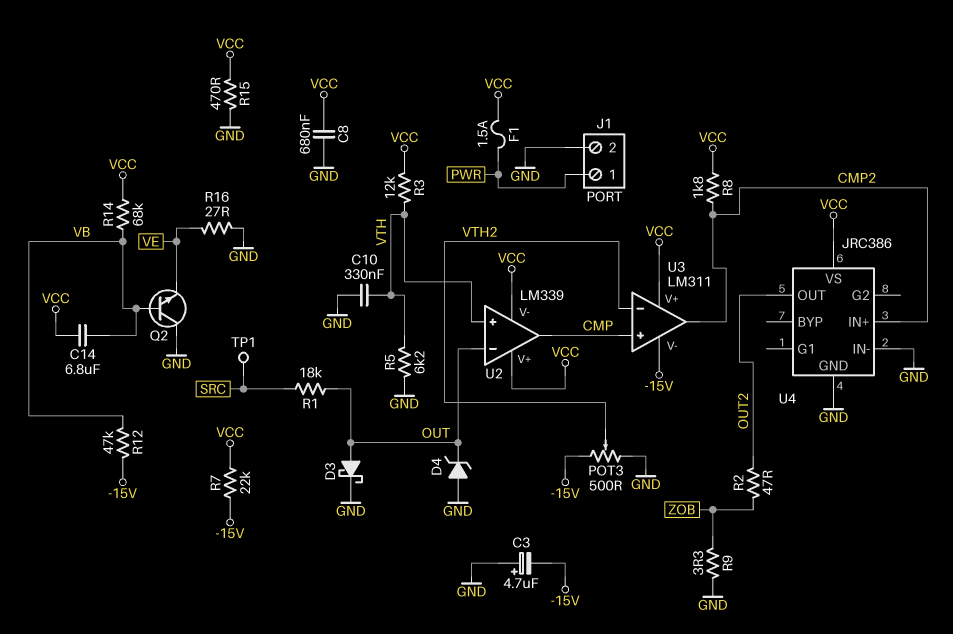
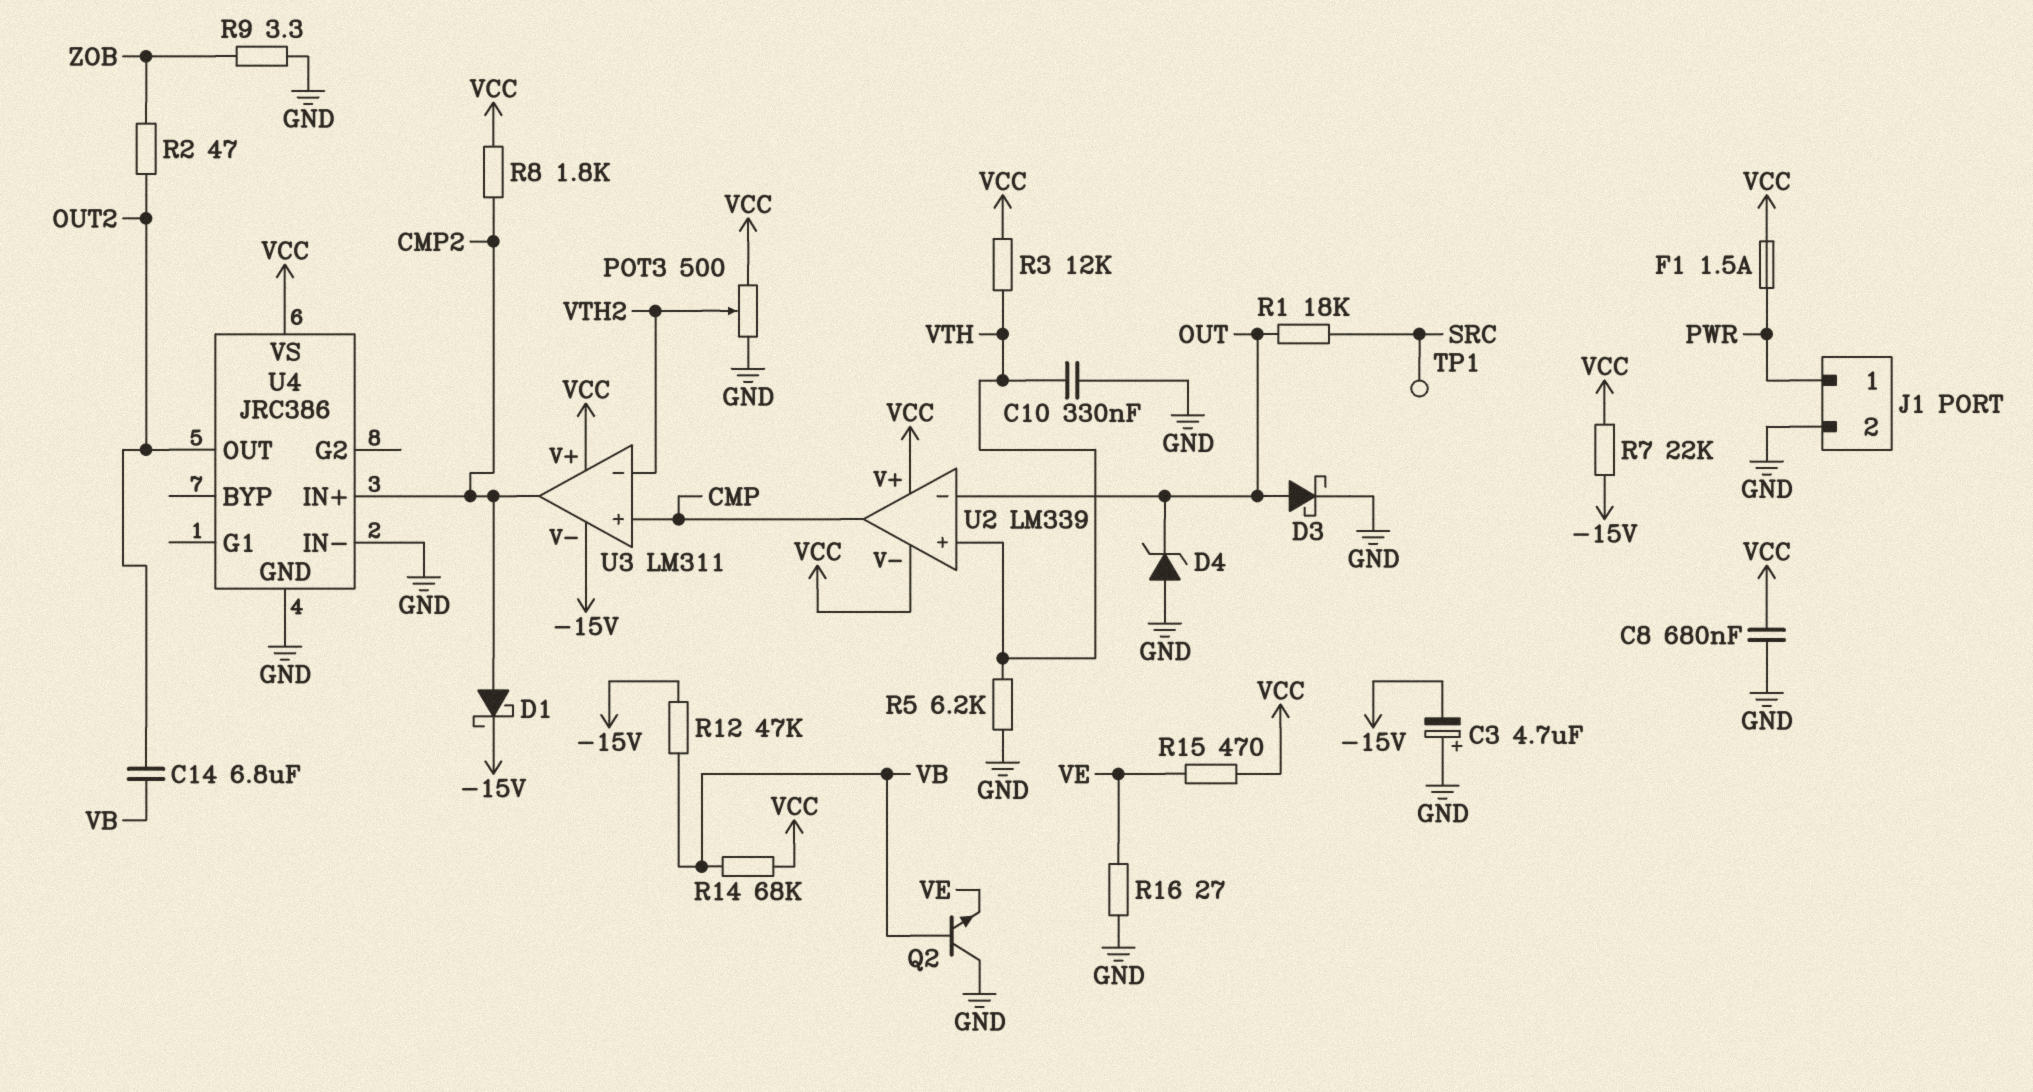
C14: 6.8uF (VB, VCC) -> 6.8uF (OUT2, VB)
D1: none -> schottky (A CMP2, K -15V)
POT3: 500 (-15V, GND, wiper VTH2) -> 500 (GND, VCC, wiper VTH2)
R15: 470 (GND, VCC) -> 470 (VCC, VE)

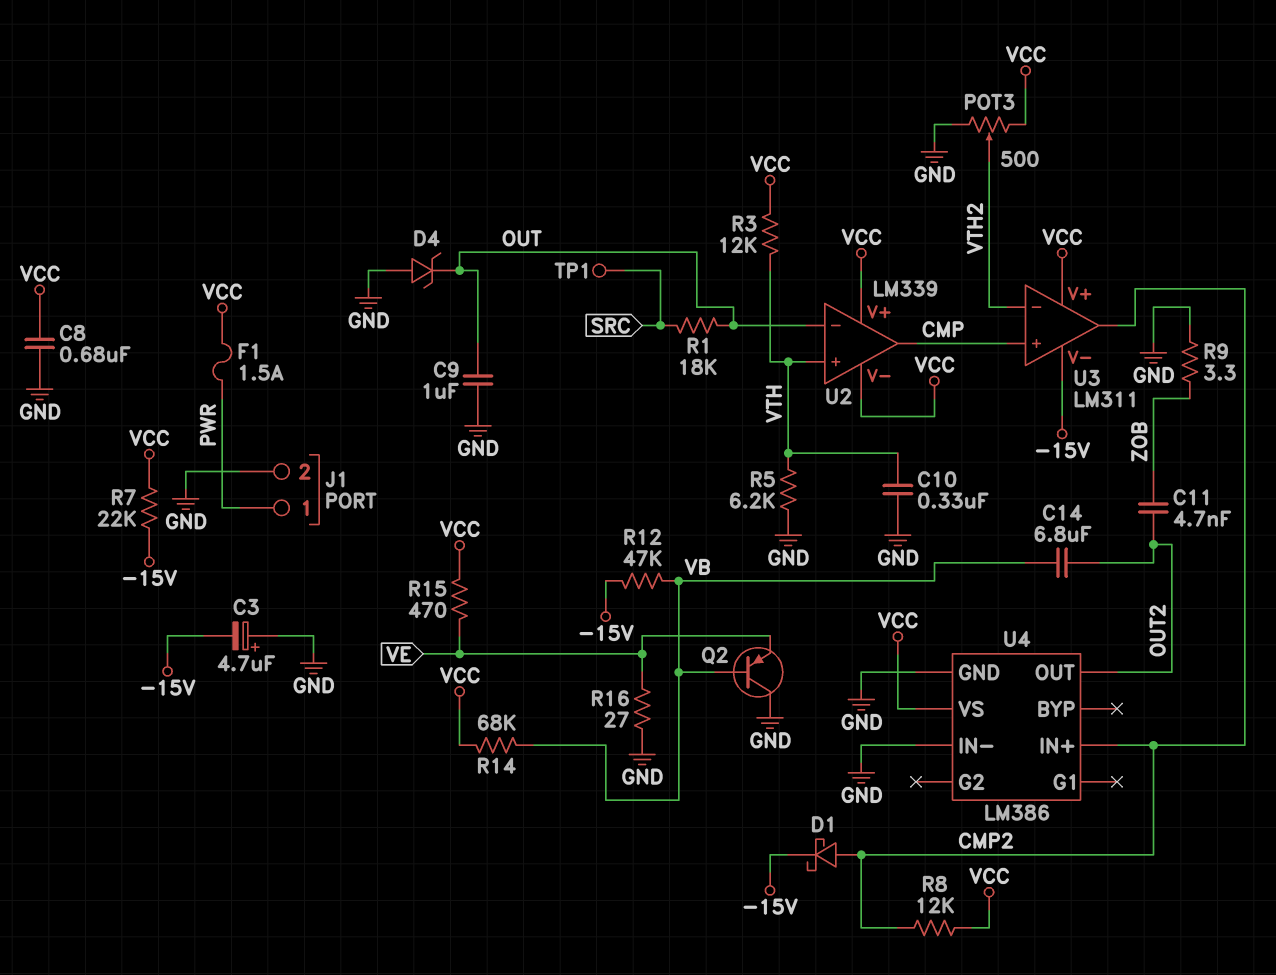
C9: none -> 1uF (GND, OUT)
C11: none -> 4.7nF (OUT2, ZOB)
D3: schottky (A OUT, K GND) -> none
Q2: NPN (B VB, C GND, E VE) -> PNP (B VB, C GND, E VE)
R2: 47 (OUT2, ZOB) -> none
R8: 1.8k (CMP2, VCC) -> 12k (CMP2, VCC)
U4: JRC386 -> LM386

